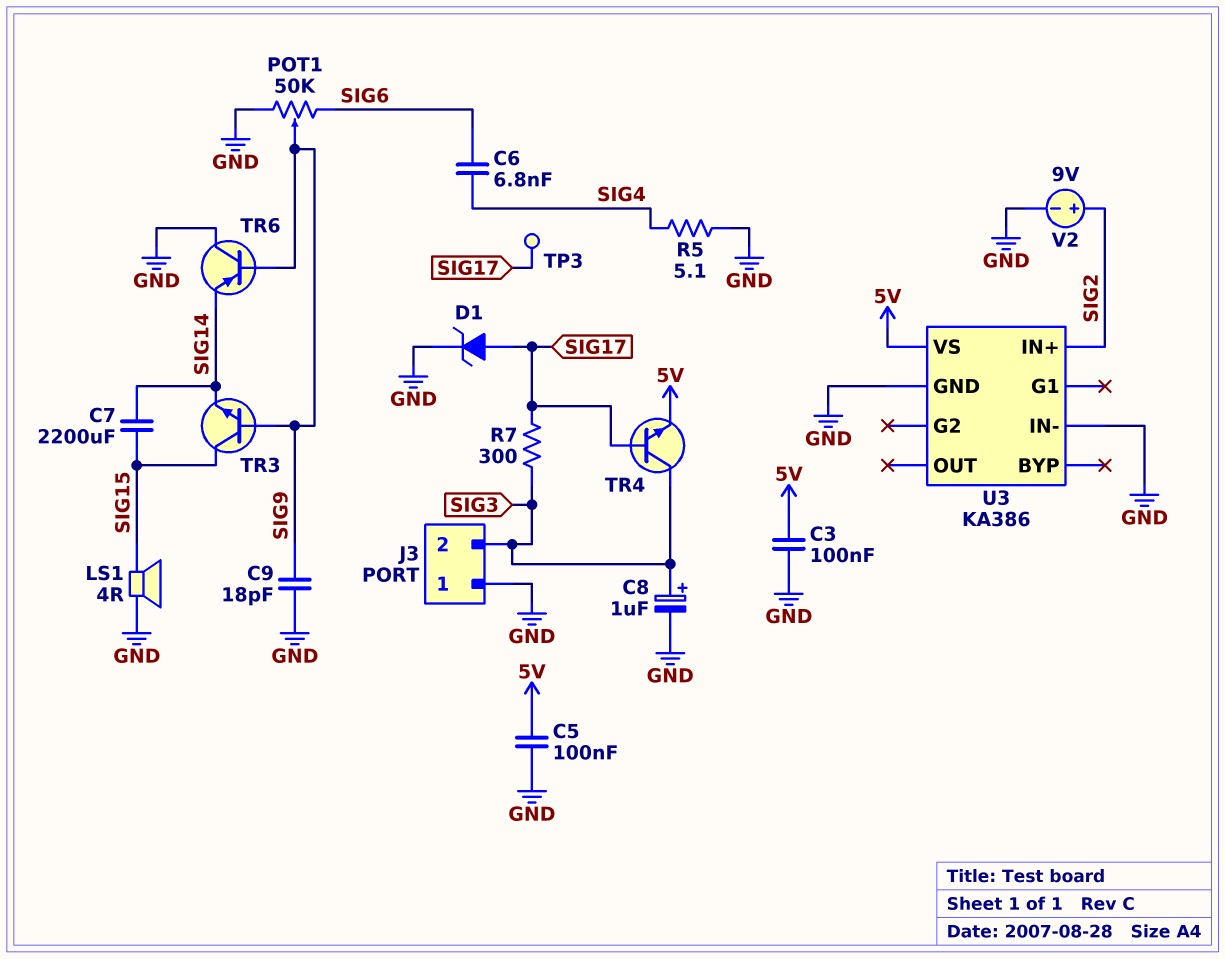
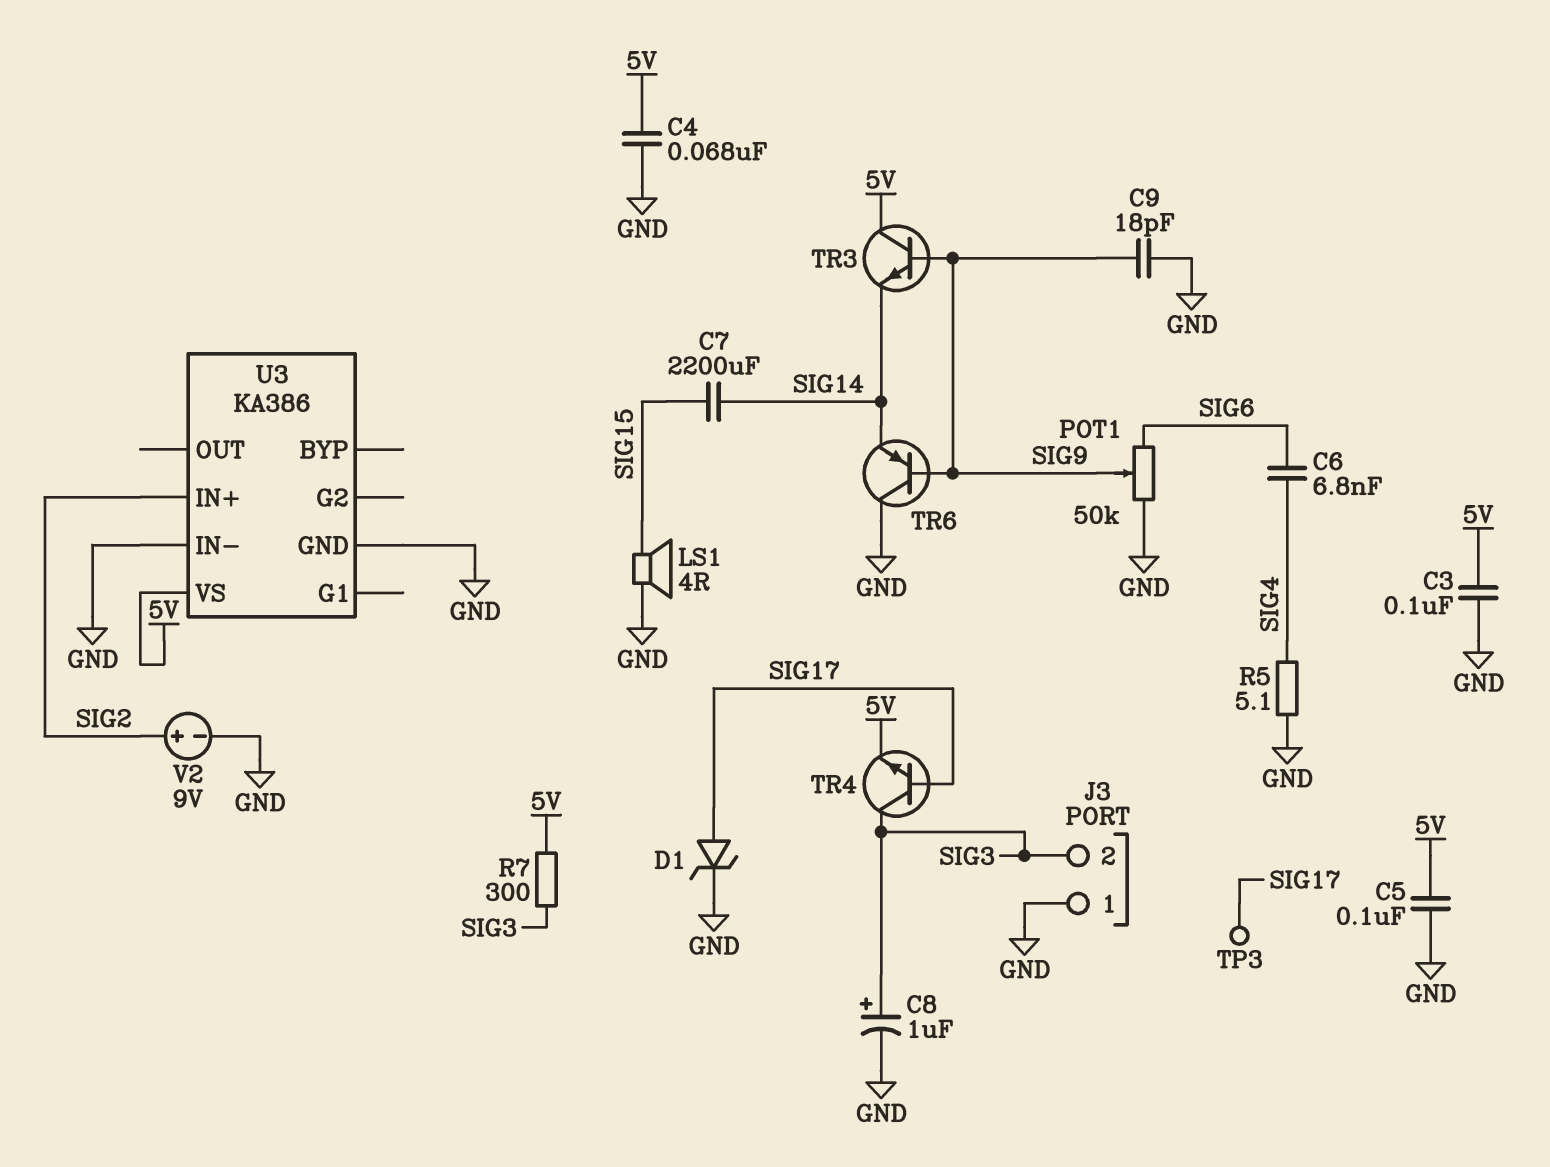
C4: none -> 68nF (5V, GND)
R7: 300 (SIG3, SIG17) -> 300 (5V, SIG3)
TR3: NPN (B SIG9, C SIG15, E SIG14) -> NPN (B SIG9, C 5V, E SIG14)

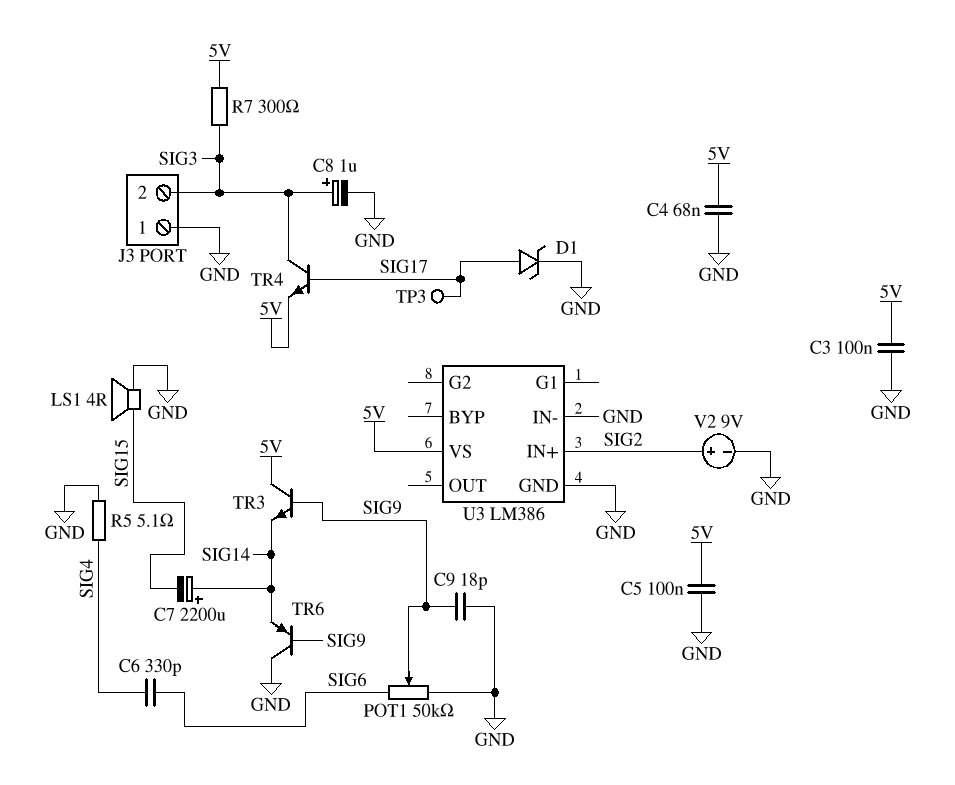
C6: 6.8nF (SIG4, SIG6) -> 330pF (SIG4, SIG6)
C7: 2200uF (SIG14, SIG15) -> 2200uF (plus SIG14, minus SIG15)
U3: KA386 -> LM386

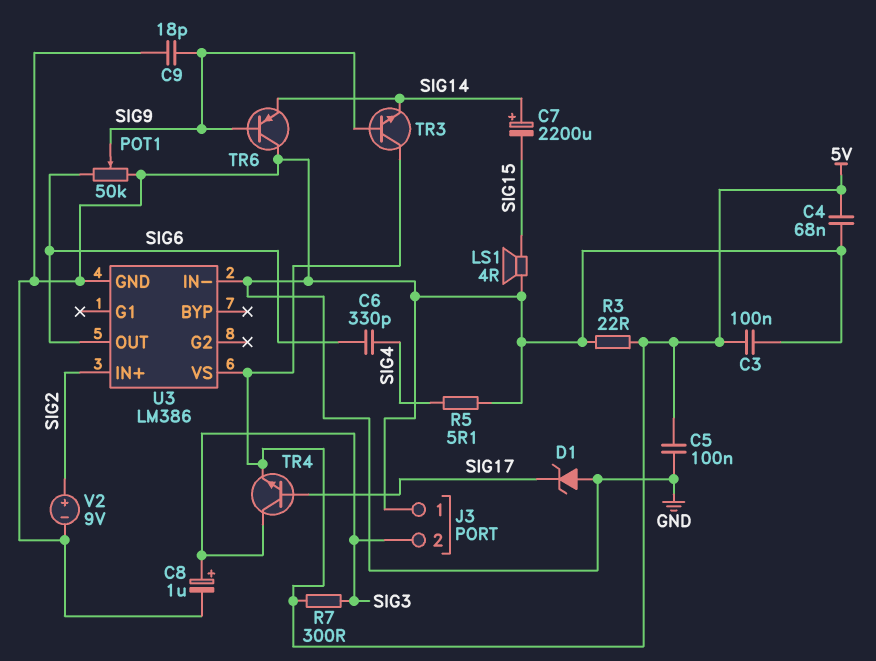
D1: zener (A SIG17, K GND) -> zener (A GND, K SIG17)
R3: none -> 22 (5V, GND)
TP3: test point (SIG17) -> none
U3 pin OUT: none -> SIG6

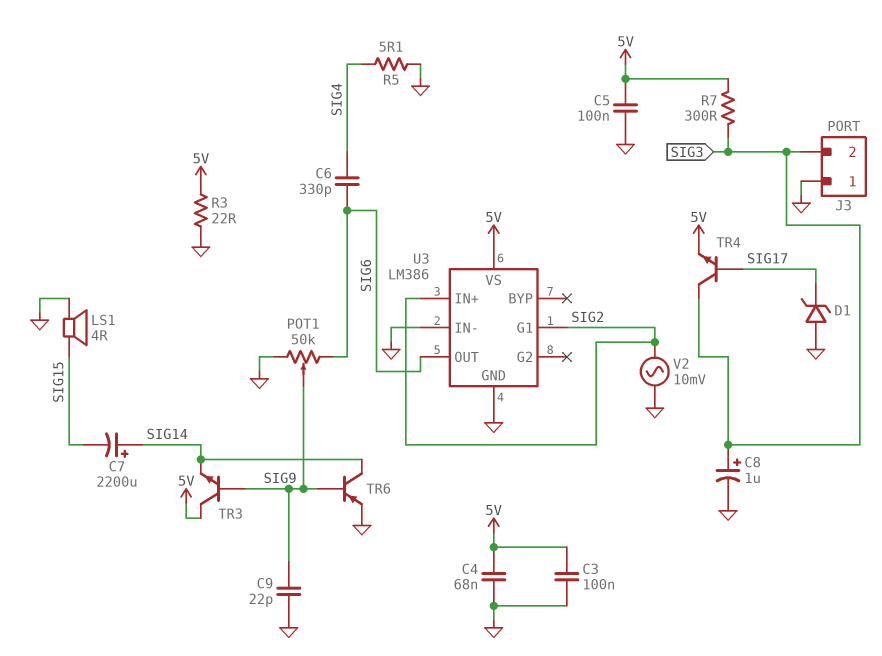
C9: 18pF (GND, SIG9) -> 22pF (GND, SIG9)
TR6: PNP (B SIG9, C GND, E SIG14) -> PNP (B SIG9, C SIG14, E GND)
U3 pin G1: none -> SIG2
V2: 9V (plus SIG2, minus GND) -> AC 10mV (GND, SIG2)

